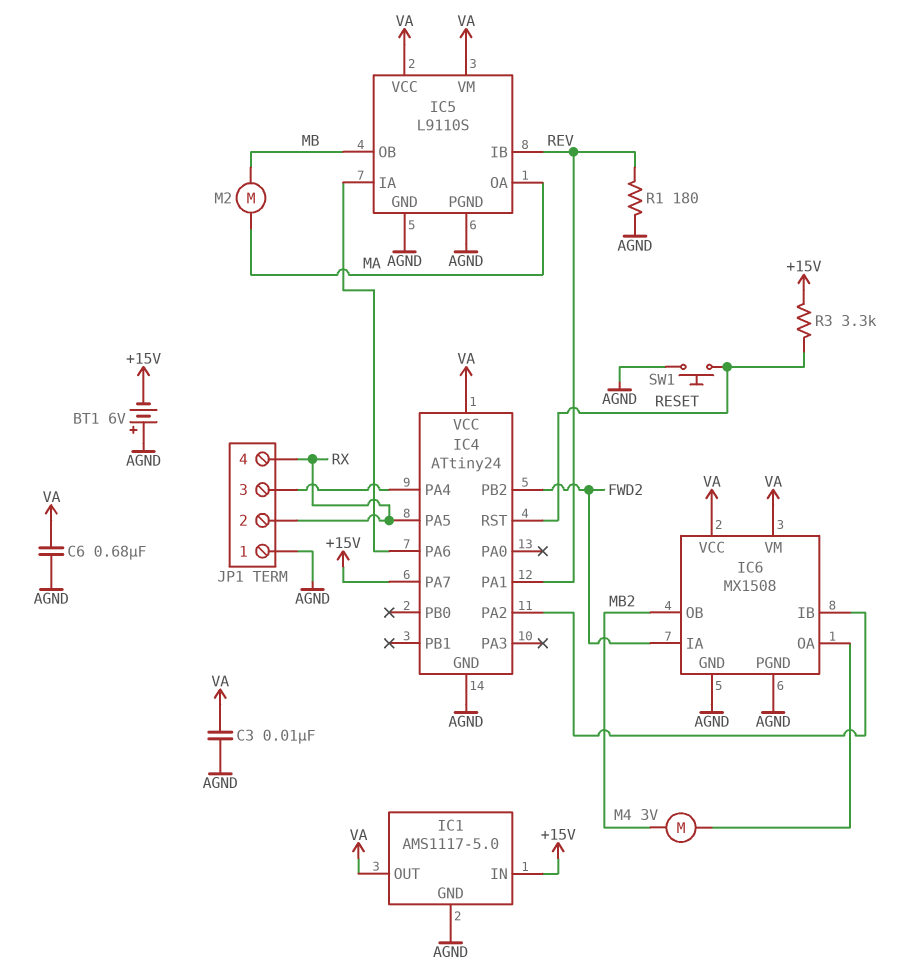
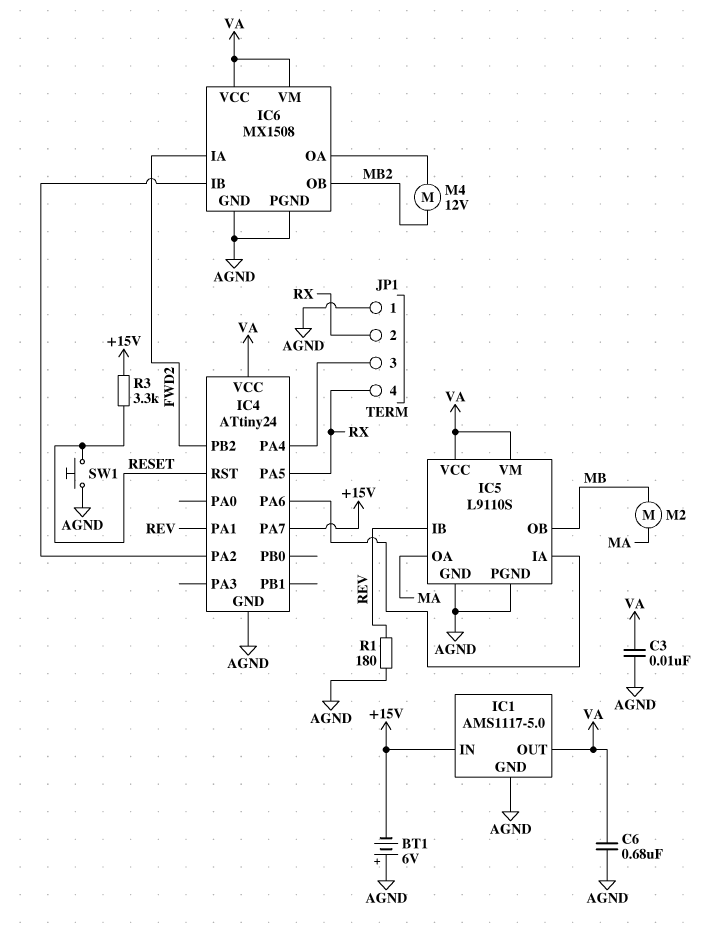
M4: motor 3V (IC6/OA, MB2) -> motor 12V (IC6/OA, MB2)

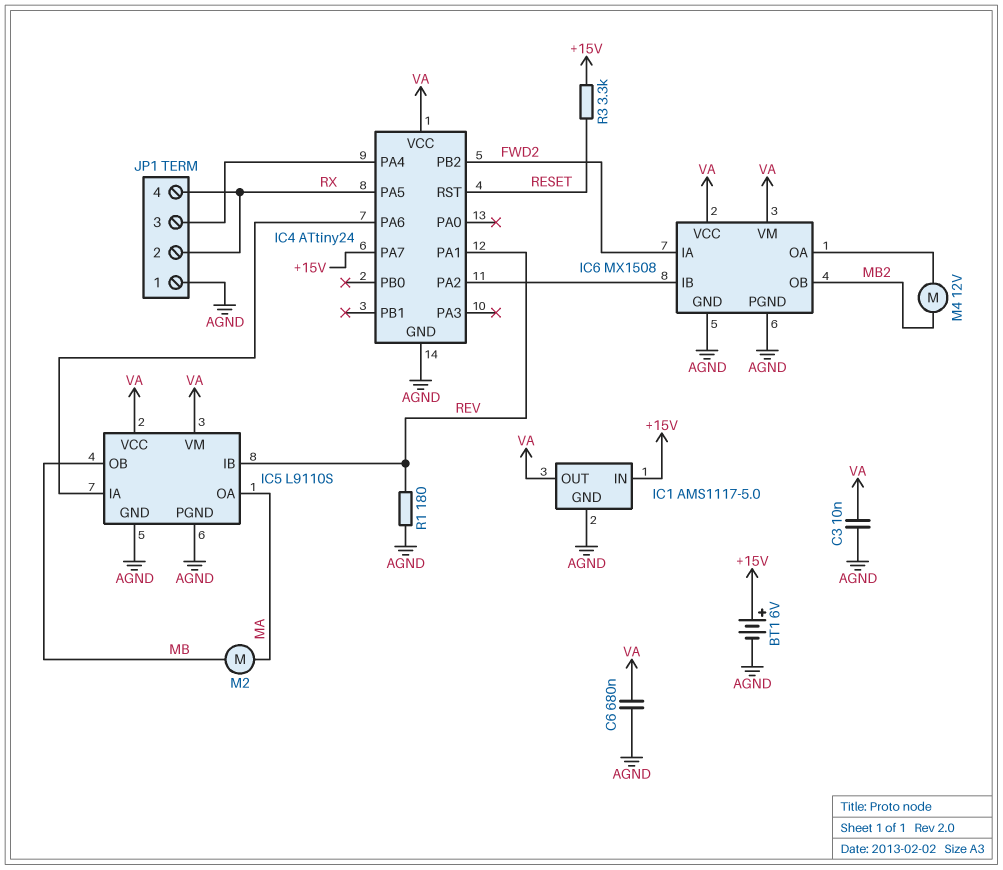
BT1: 6V (plus AGND, minus +15V) -> 6V (plus +15V, minus AGND)
SW1: button (AGND, RESET) -> none

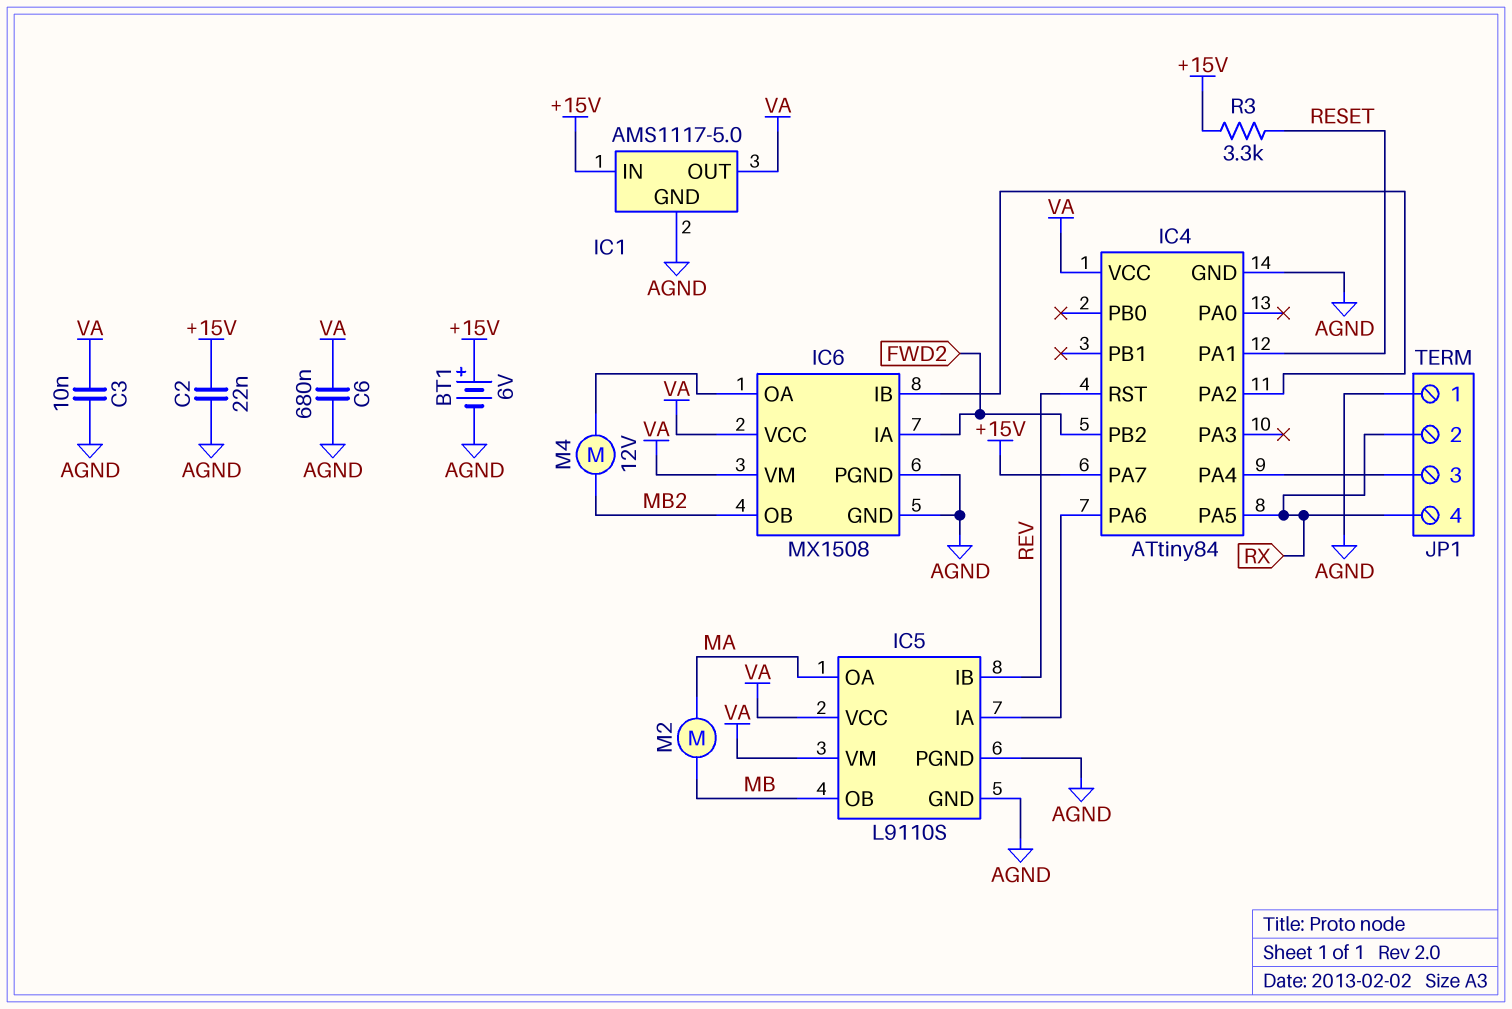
C2: none -> 22nF (+15V, AGND)
IC4: ATtiny24 -> ATtiny84
IC4 pin PA1: REV -> RESET
IC4 pin RST: RESET -> REV
R1: 180 (AGND, REV) -> none

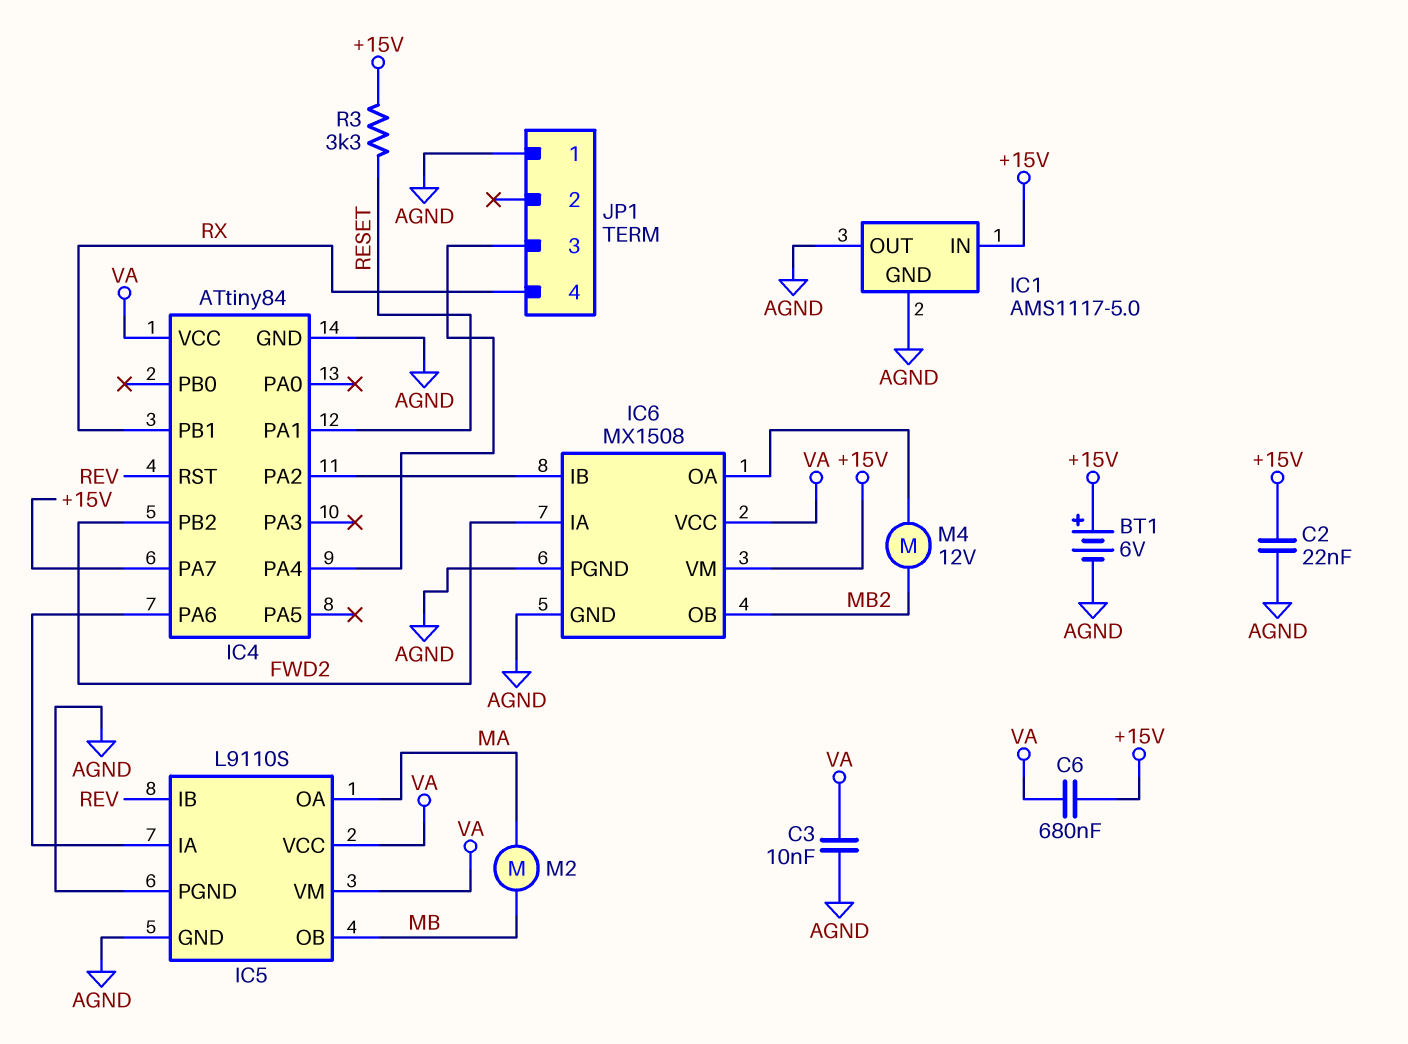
C6: 680nF (AGND, VA) -> 680nF (+15V, VA)
IC1 pin OUT: VA -> AGND
IC4 pin PA5: RX -> none
IC4 pin PB1: none -> RX
IC6 pin VM: VA -> +15V
JP1 pin 2: RX -> none

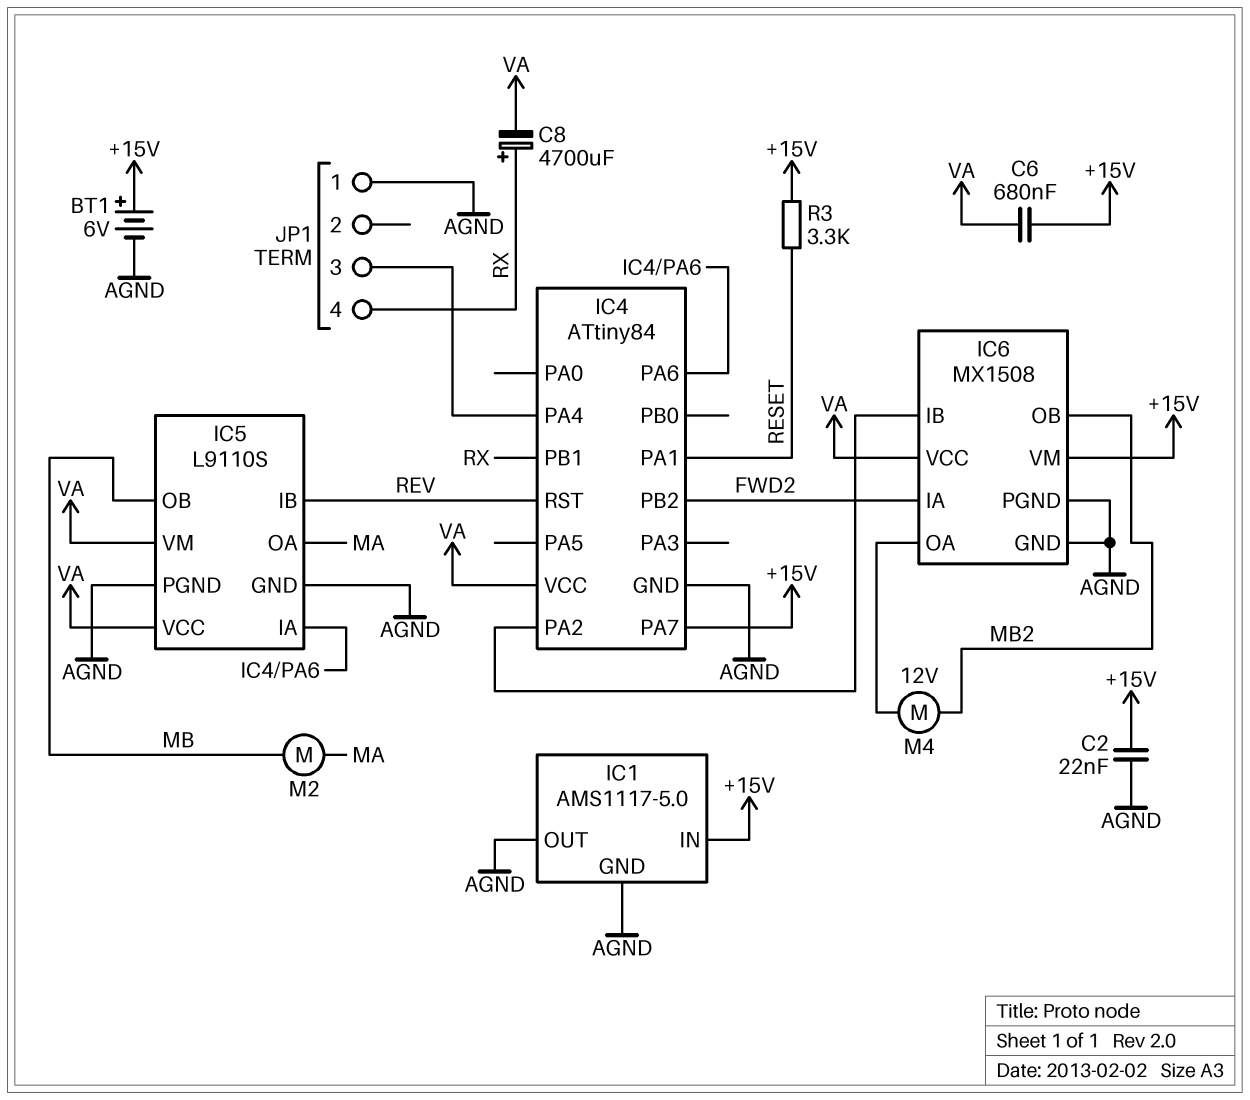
C3: 10nF (AGND, VA) -> none
C8: none -> 4700uF (plus RX, minus VA)

